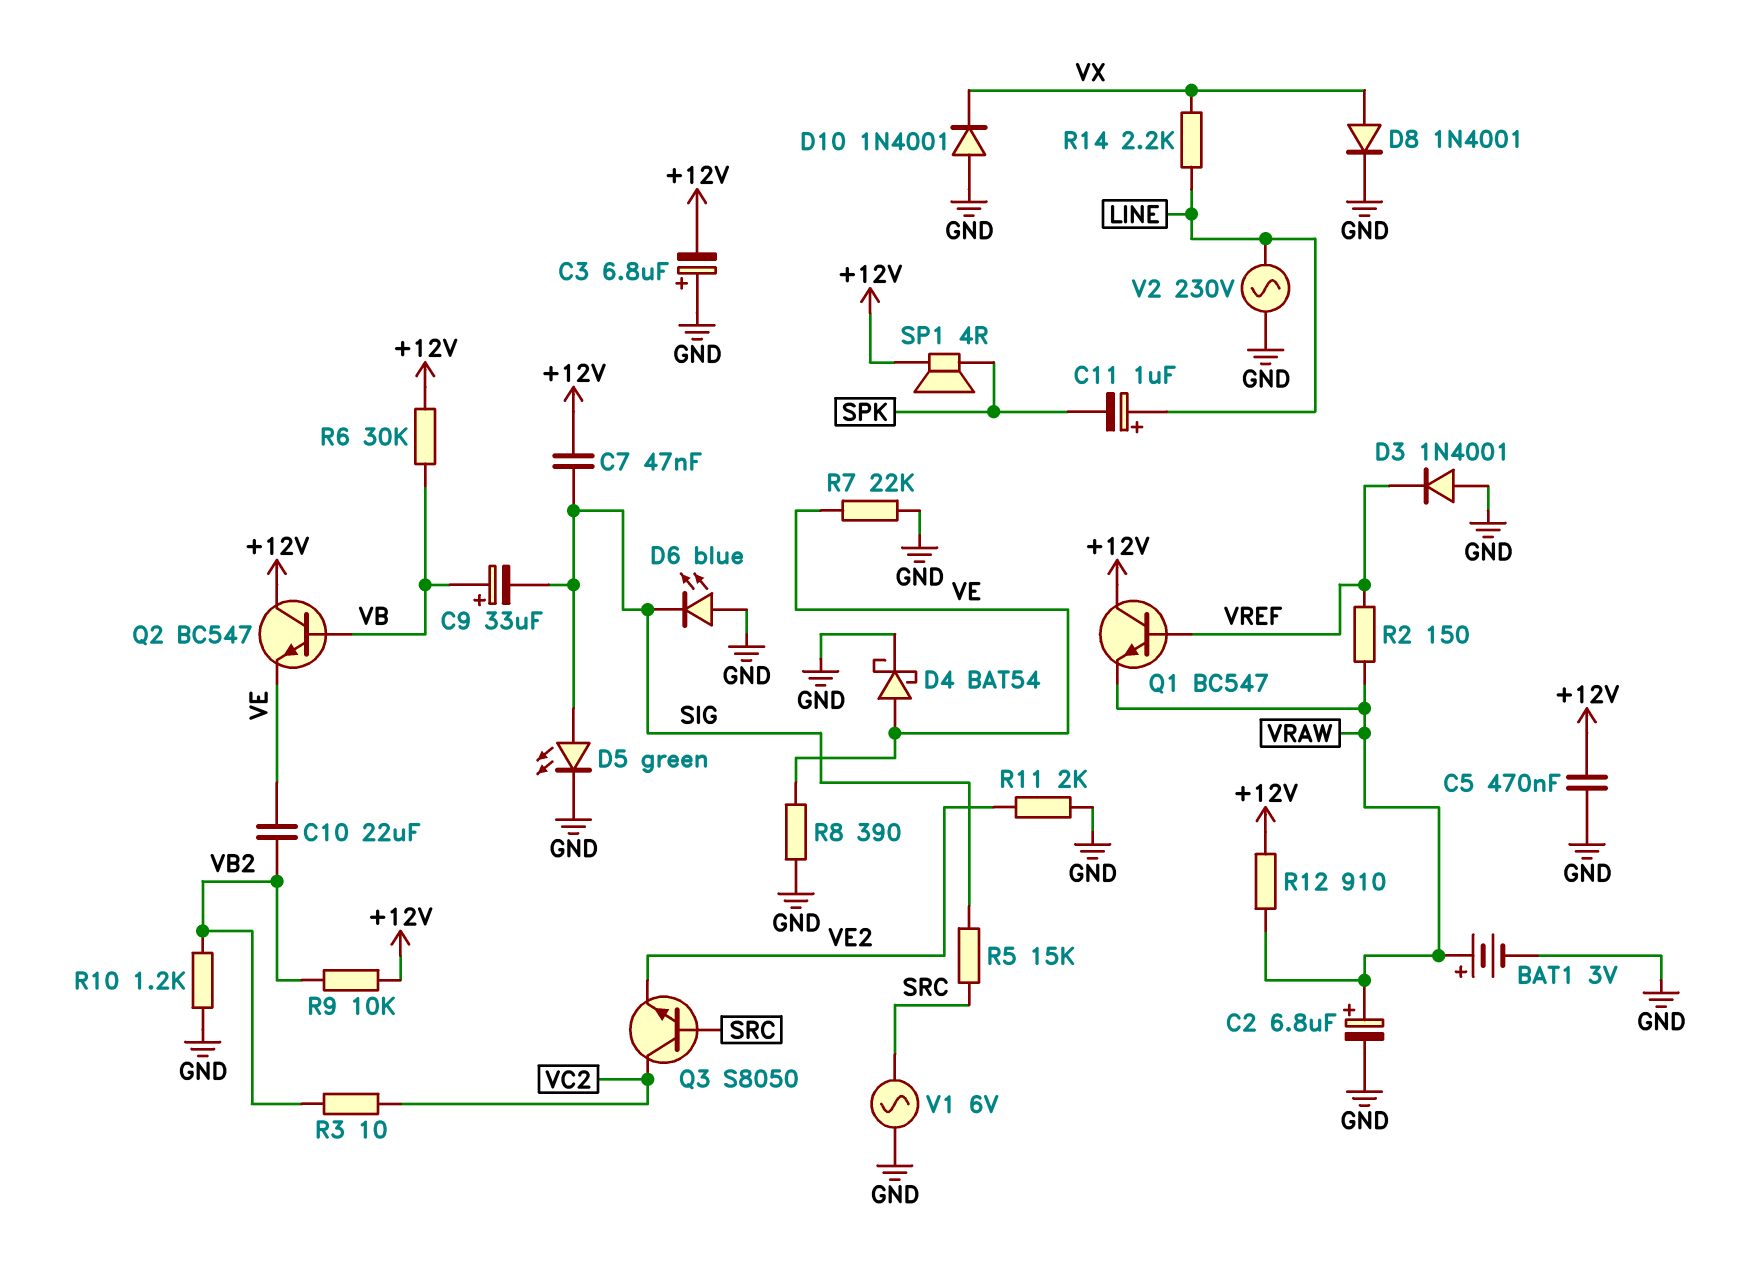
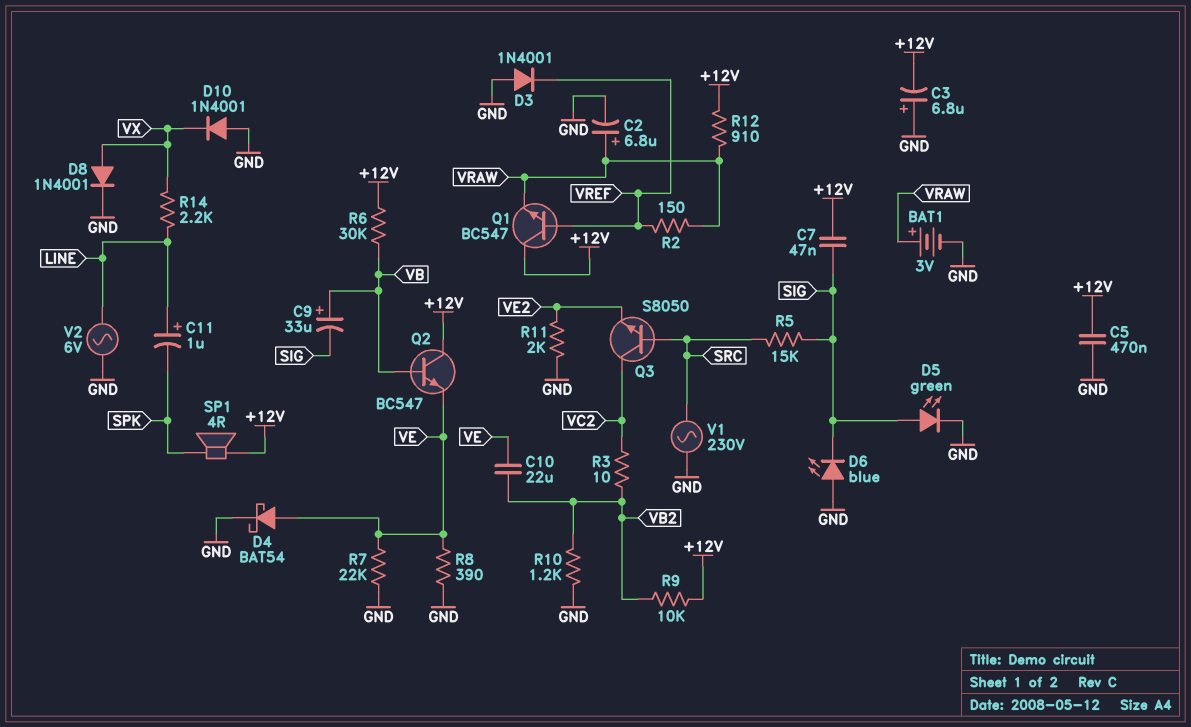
V1: AC 6V (GND, SRC) -> AC 230V (GND, SRC)
V2: AC 230V (GND, LINE) -> AC 6V (GND, LINE)

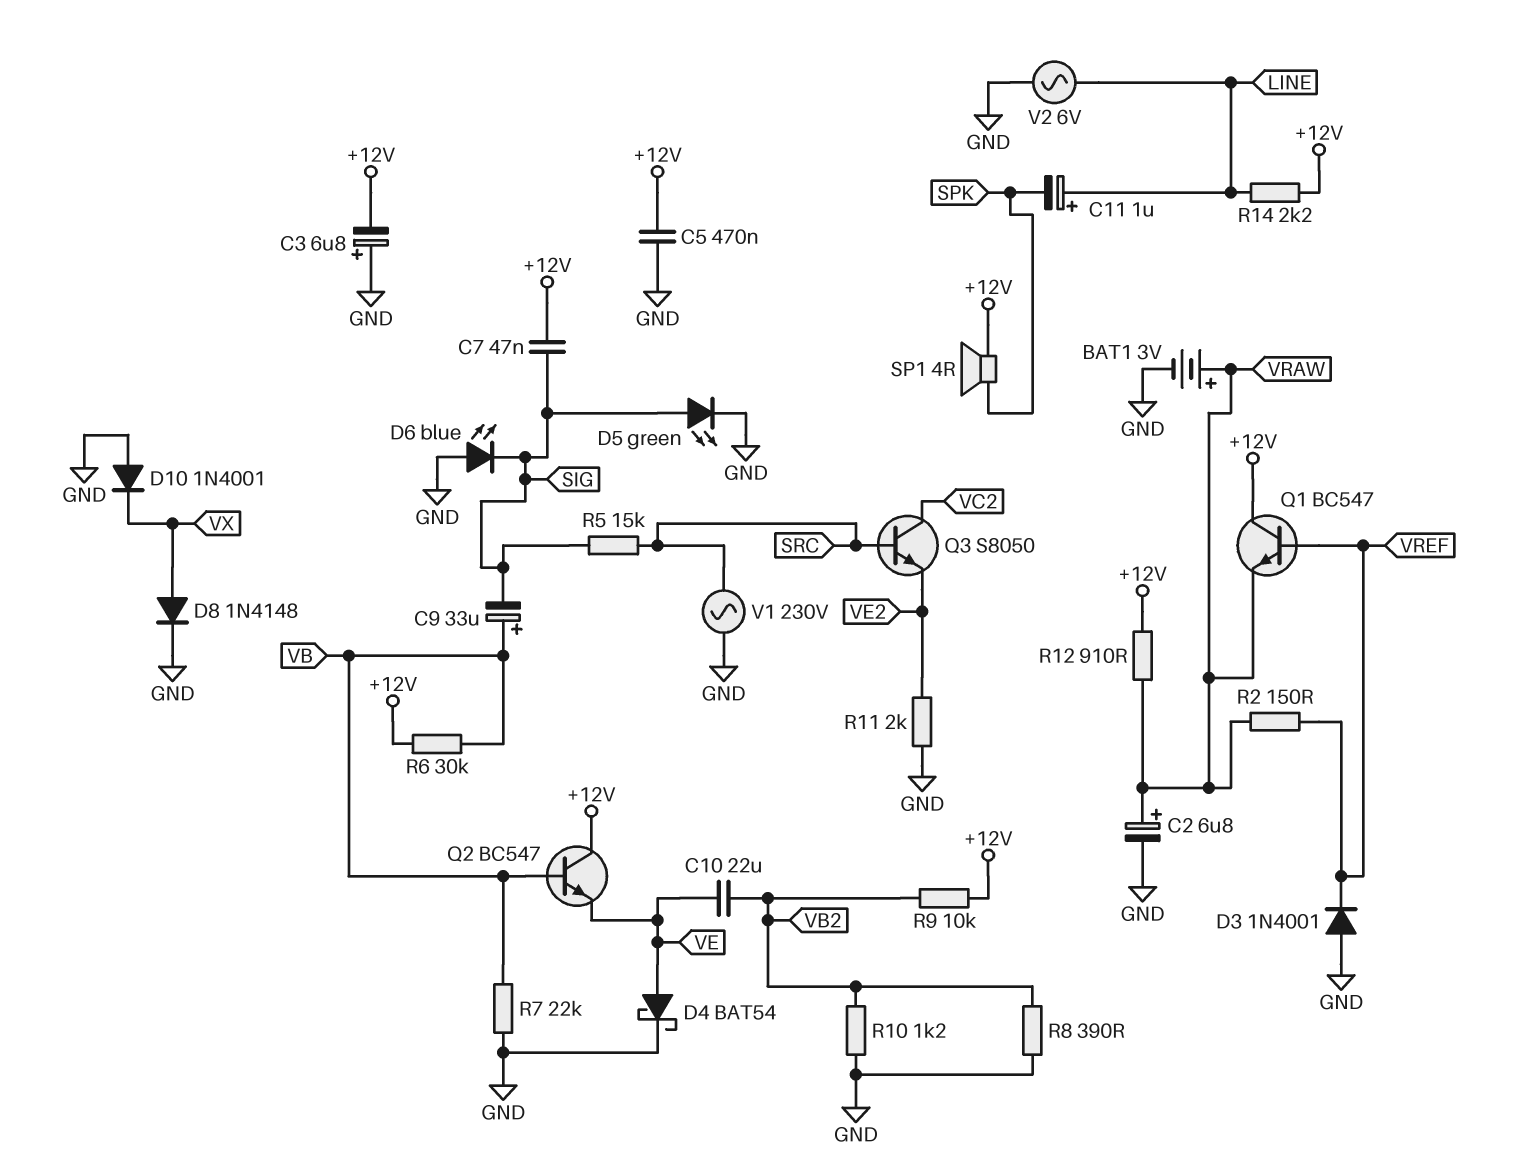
D8: diode 1N4001 (A VX, K GND) -> diode 1N4148 (A VX, K GND)
R3: 10 (VB2, VC2) -> none
R7: 22k (GND, VE) -> 22k (GND, VB)
R8: 390 (GND, VE) -> 390 (GND, VB2)
R14: 2.2k (LINE, VX) -> 2.2k (+12V, LINE)

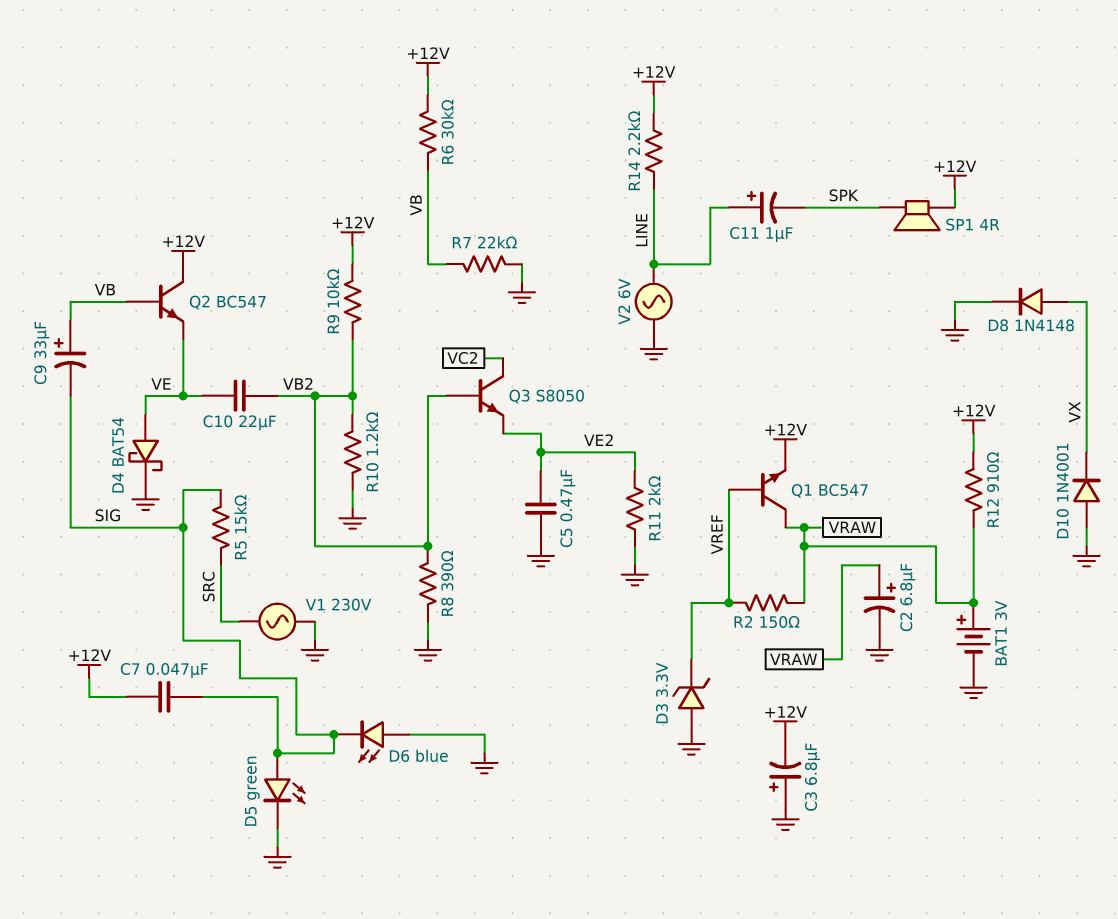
C5: 470nF (+12V, GND) -> 470nF (GND, VE2)
D3: diode 1N4001 (A GND, K VREF) -> zener 3.3V (A GND, K VREF)
Q1: NPN BC547 (B VREF, C +12V, E VRAW) -> NPN BC547 (B VREF, C VRAW, E +12V)
Q3: NPN S8050 (B SRC, C VC2, E VE2) -> NPN S8050 (B VB2, C VC2, E VE2)

